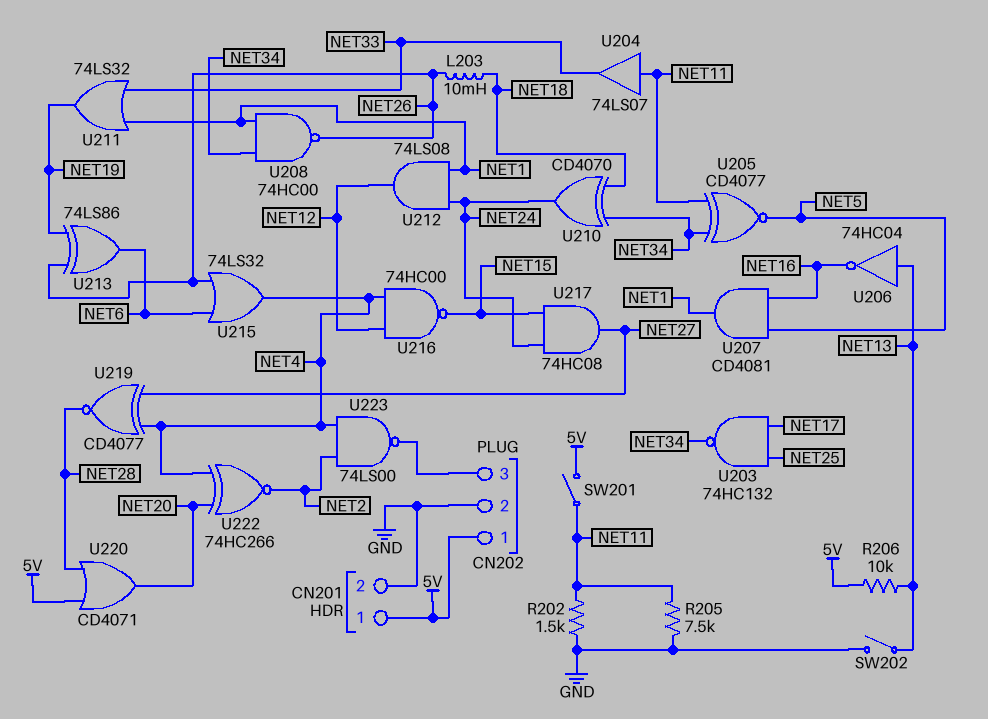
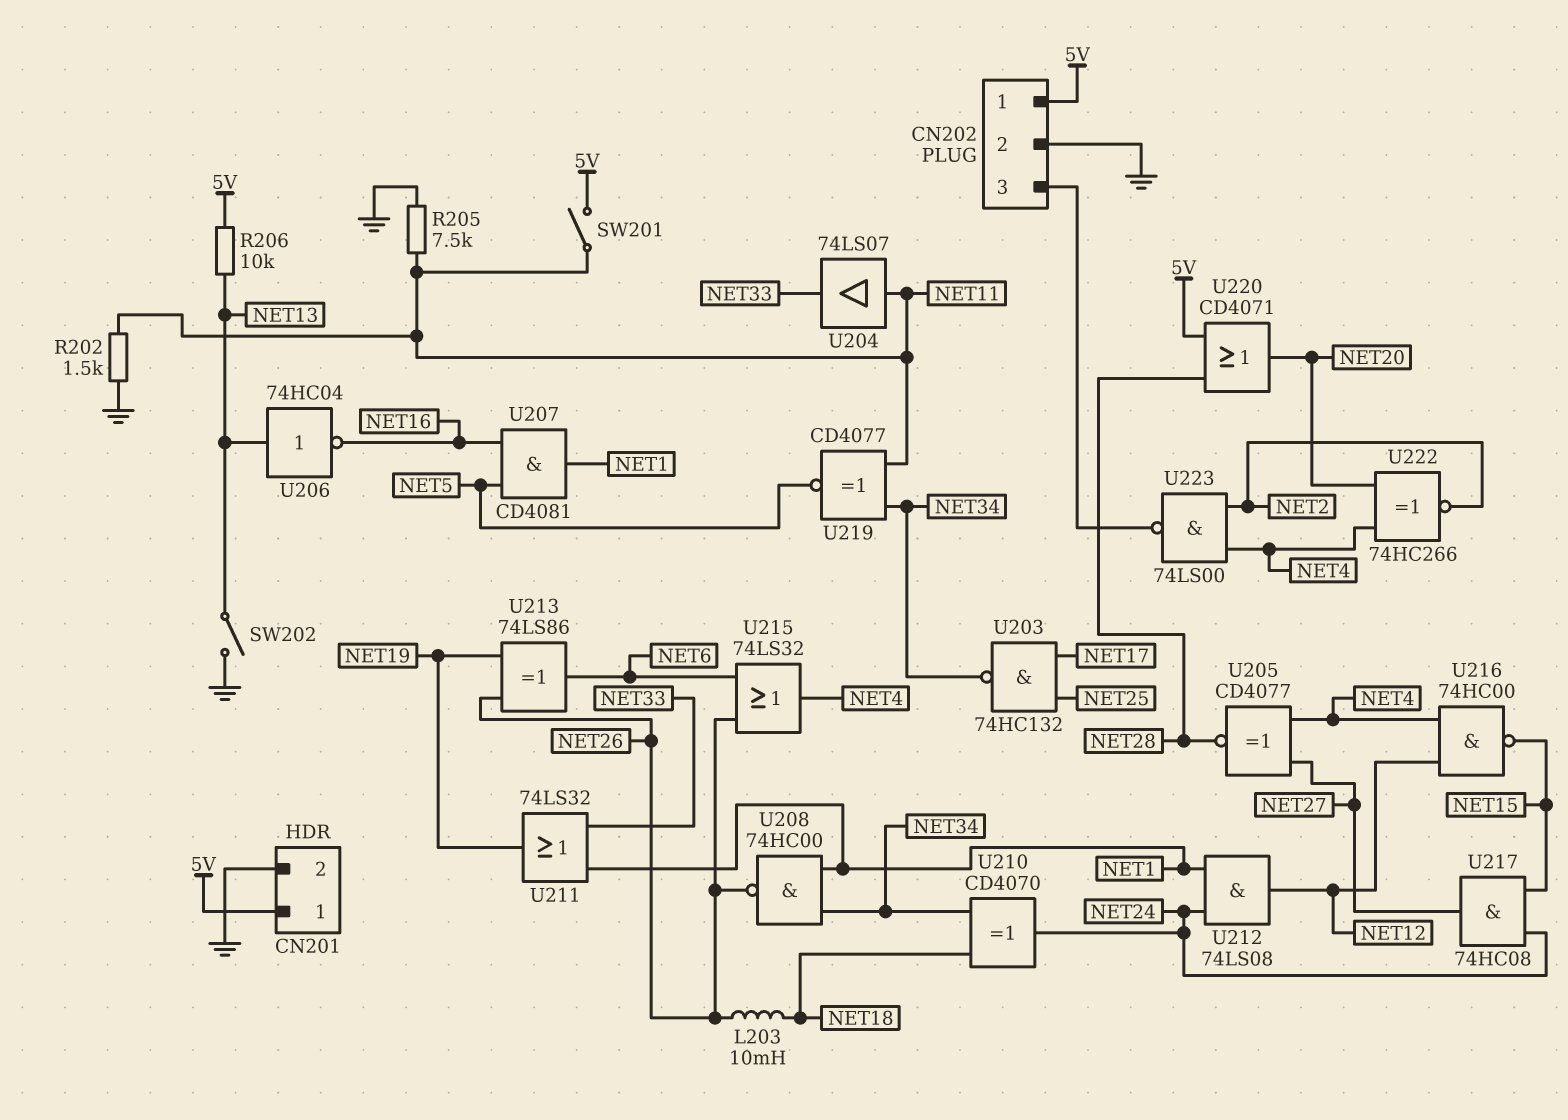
U205: XNOR CD4077 (in NET11, in NET34, out NET5) -> XNOR CD4077 (in NET4, in NET27, out NET28)
U219: XNOR CD4077 (in NET4, in NET27, out NET28) -> XNOR CD4077 (in NET11, in NET34, out NET5)

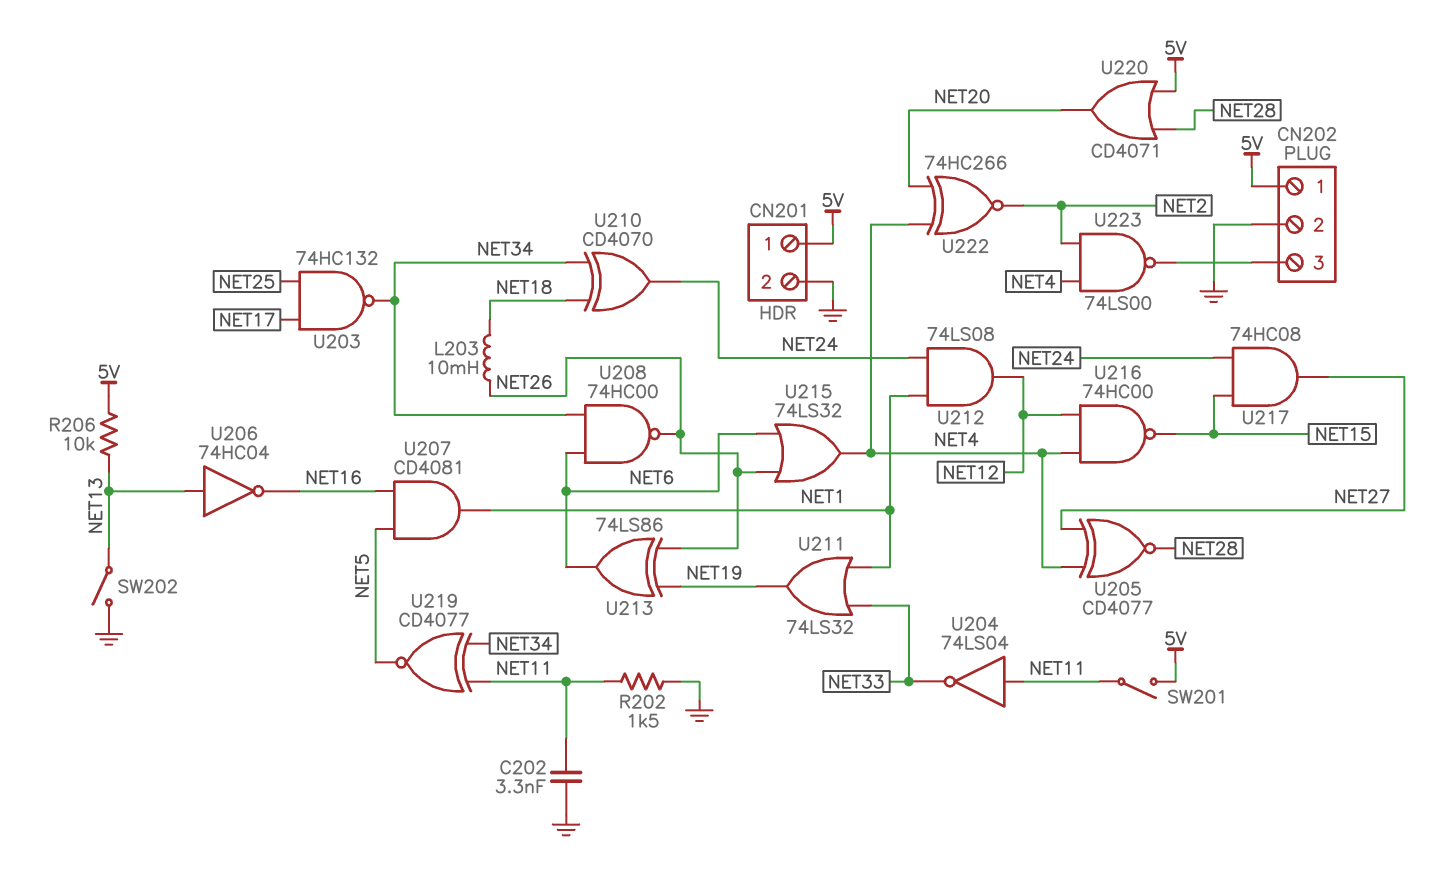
C202: none -> 3.3nF (GND, NET11)
R205: 7.5k (GND, NET11) -> none
U204: buffer 74LS07 (in NET11, out NET33) -> NOT 74LS04 (in NET11, out NET33)
U208: NAND 74HC00 (in NET1, in NET34, out NET26) -> NAND 74HC00 (in NET6, in NET34, out NET26)

